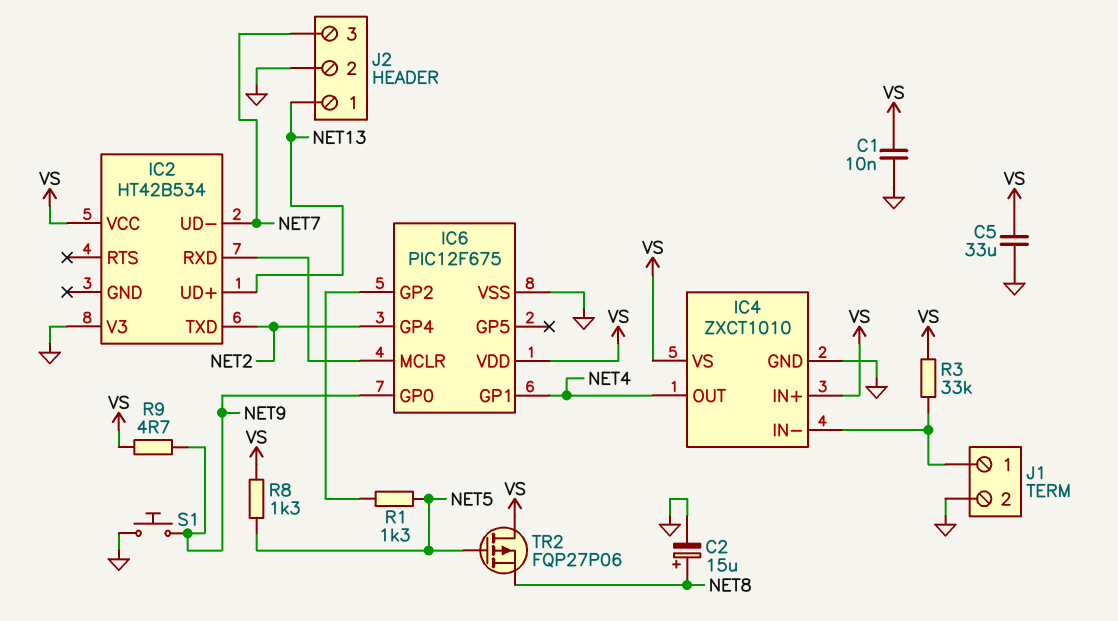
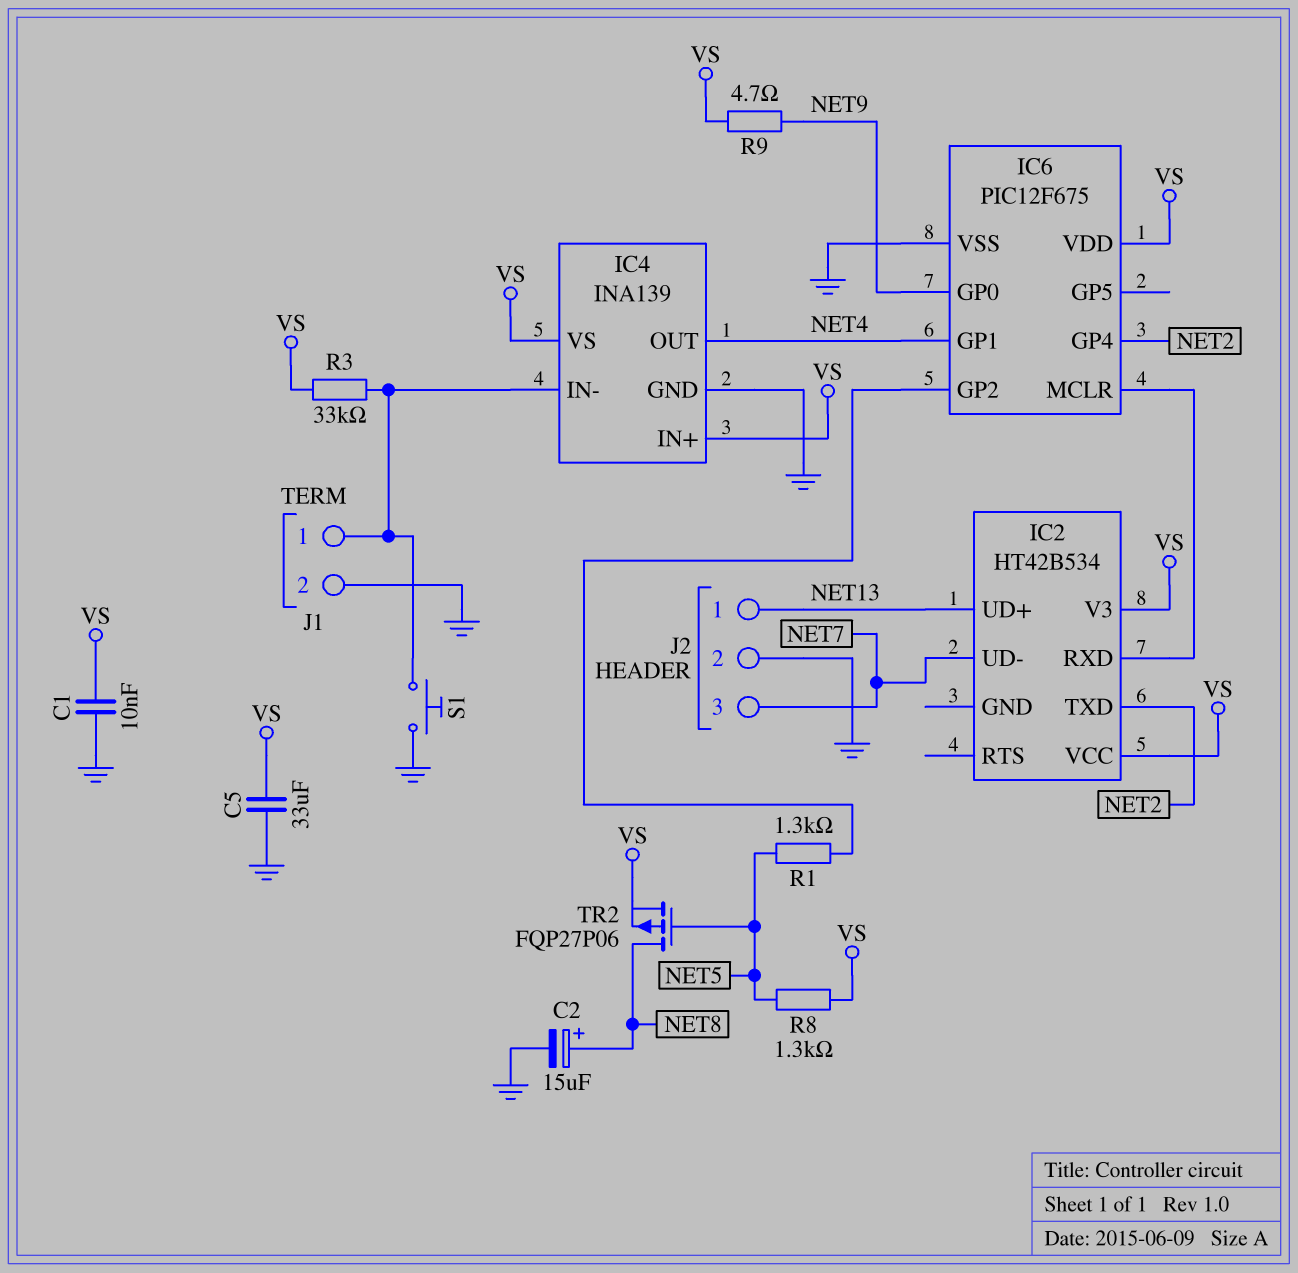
IC2 pin V3: GND -> VS
IC4: ZXCT1010 -> INA139
S1: button (GND, NET9) -> button (GND, IC4/IN-)
TR2: PMOS FQP27P06 (G NET5, D VS, S NET8) -> PMOS FQP27P06 (G NET5, D NET8, S VS)

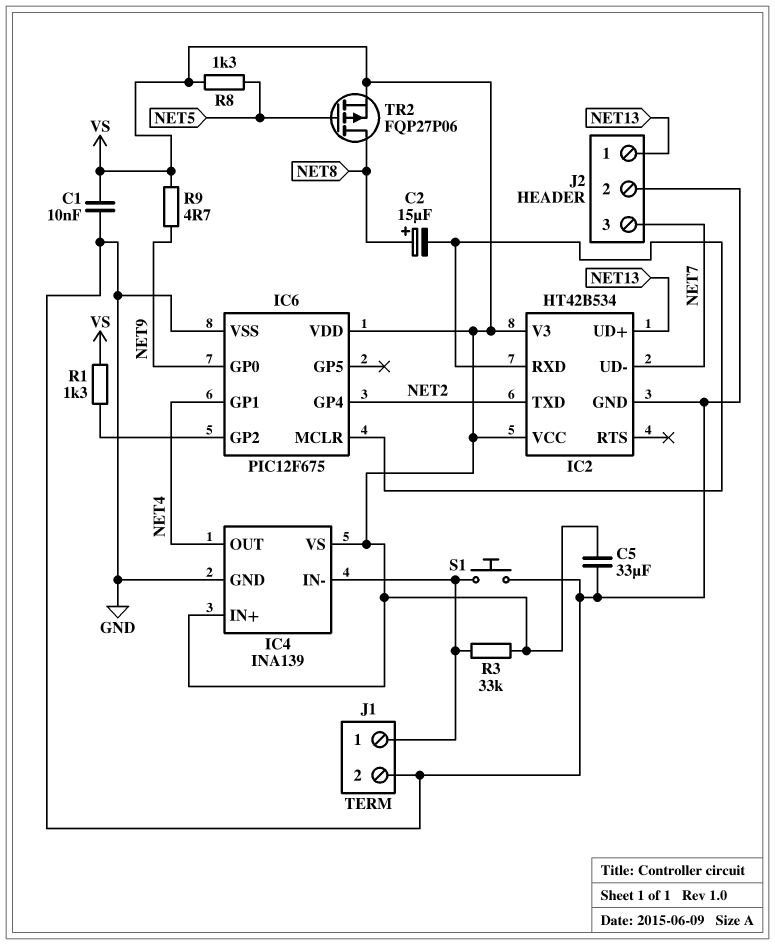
C2: 15uF (plus NET8, minus GND) -> 15uF (plus NET8, minus IC2/RXD)
IC2 pin GND: none -> GND
R1: 1.3k (IC6/GP2, NET5) -> 1.3k (IC6/GP2, VS)

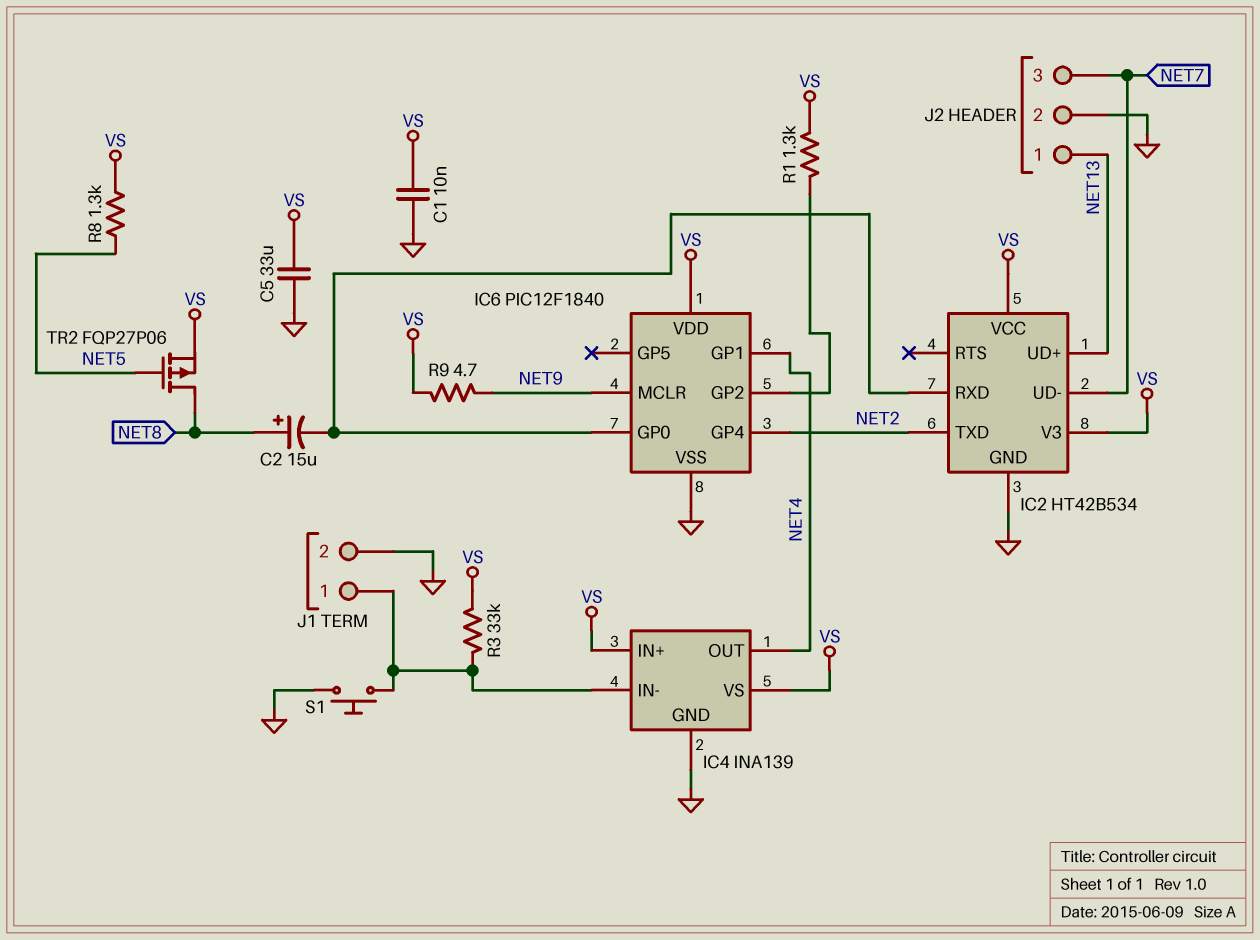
IC6: PIC12F675 -> PIC12F1840
IC6 pin GP0: NET9 -> IC2/RXD
IC6 pin MCLR: IC2/RXD -> NET9

